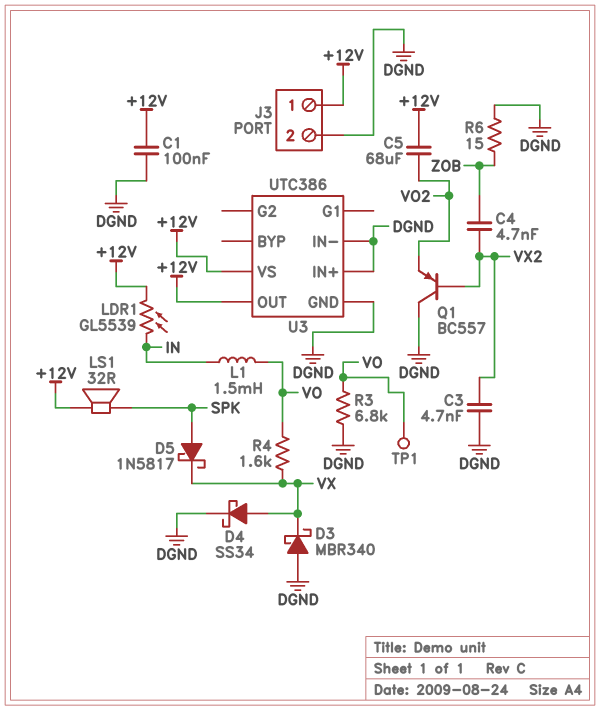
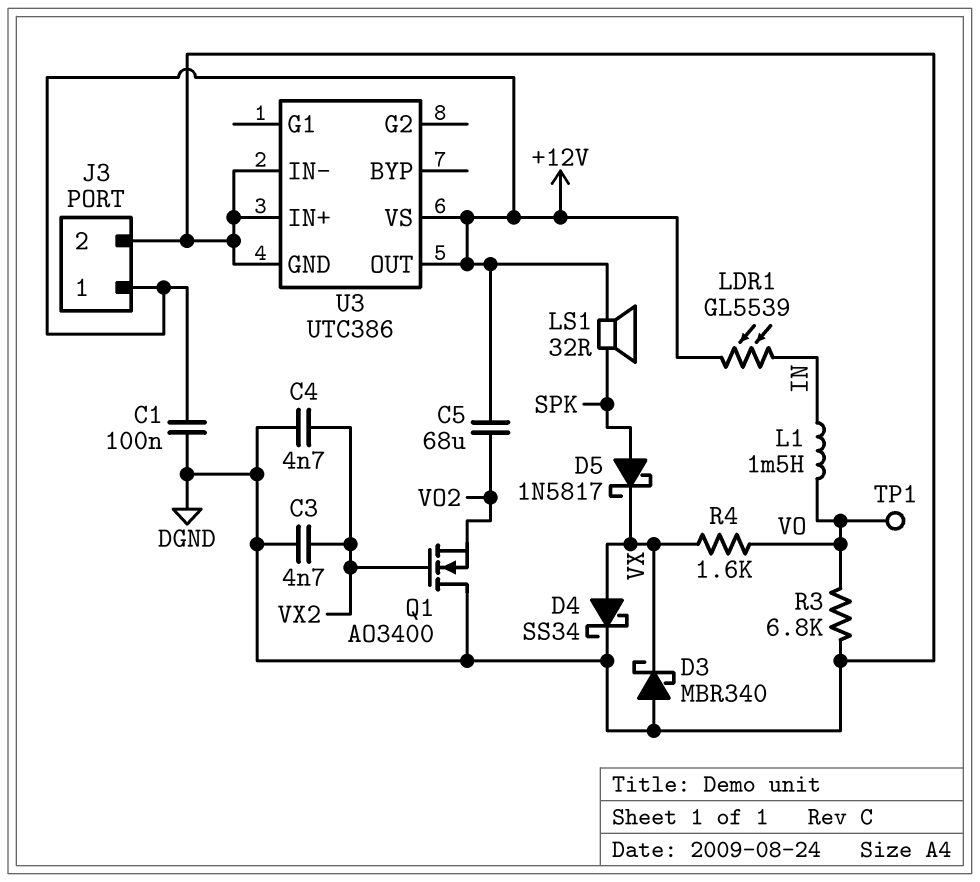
C4: 4.7nF (VX2, ZOB) -> 4.7nF (DGND, VX2)
Q1: PNP BC557 (B VX2, C DGND, E VO2) -> NMOS AO3400 (G VX2, D DGND, S VO2)
R6: 15 (DGND, ZOB) -> none

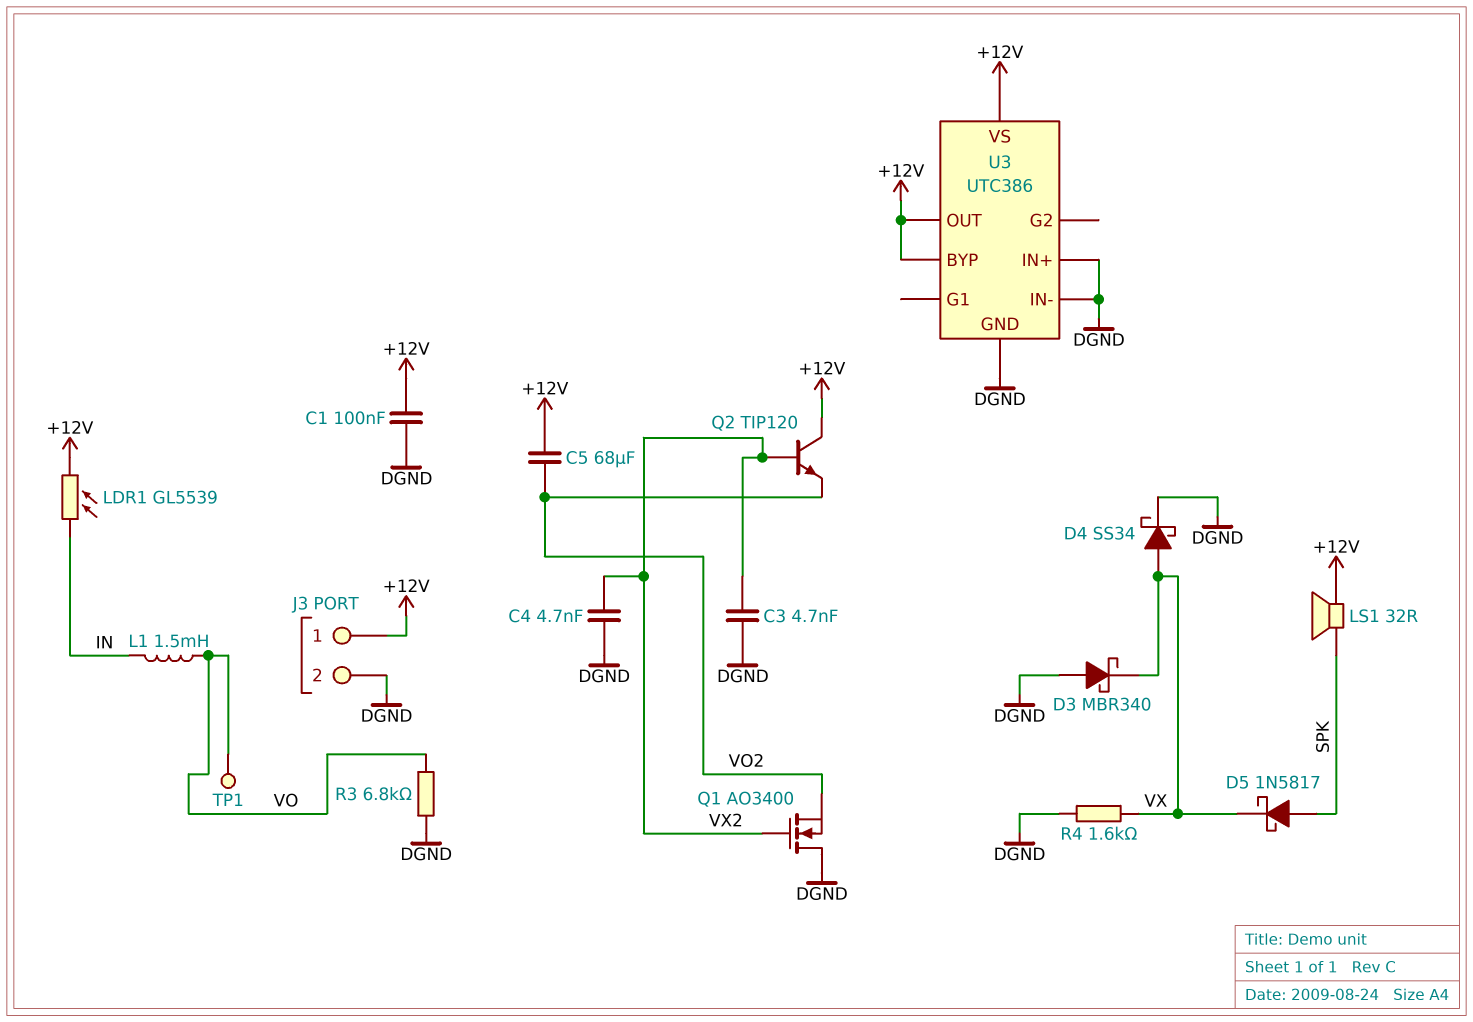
Q2: none -> NPN TIP120 (B VX2, C +12V, E VO2)
R4: 1.6k (VO, VX) -> 1.6k (DGND, VX)
U3 pin BYP: none -> +12V

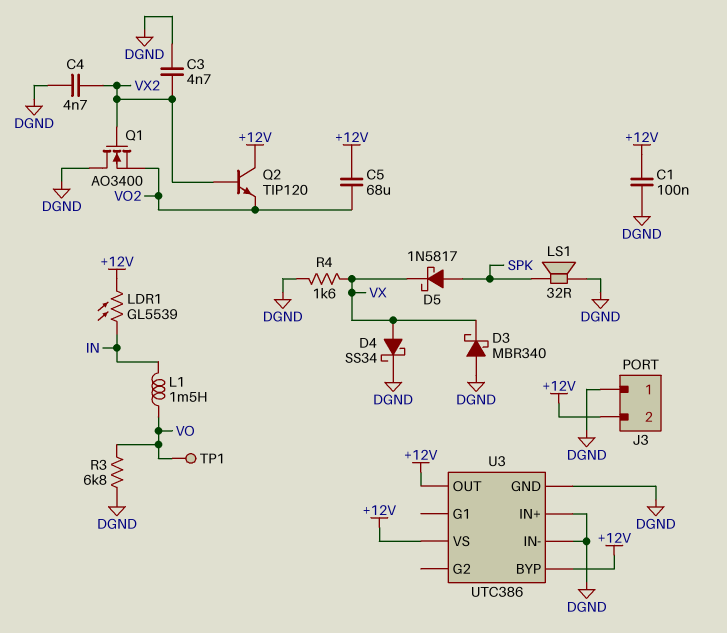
J3 pin 1: +12V -> DGND
J3 pin 2: DGND -> +12V
LS1: speaker 32R (+12V, SPK) -> speaker 32R (DGND, SPK)

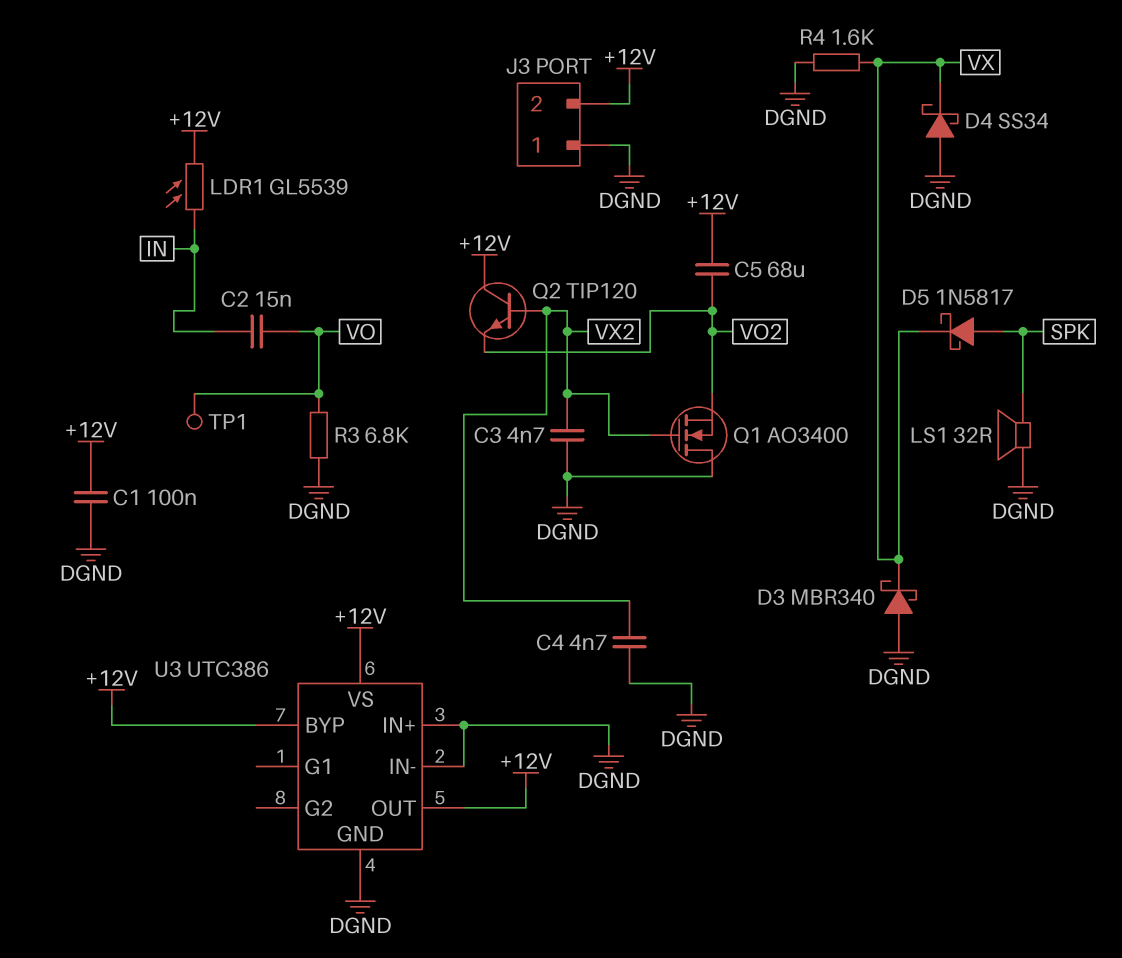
C2: none -> 15nF (IN, VO)
D4: schottky SS34 (A VX, K DGND) -> schottky SS34 (A DGND, K VX)
L1: 1.5mH (IN, VO) -> none

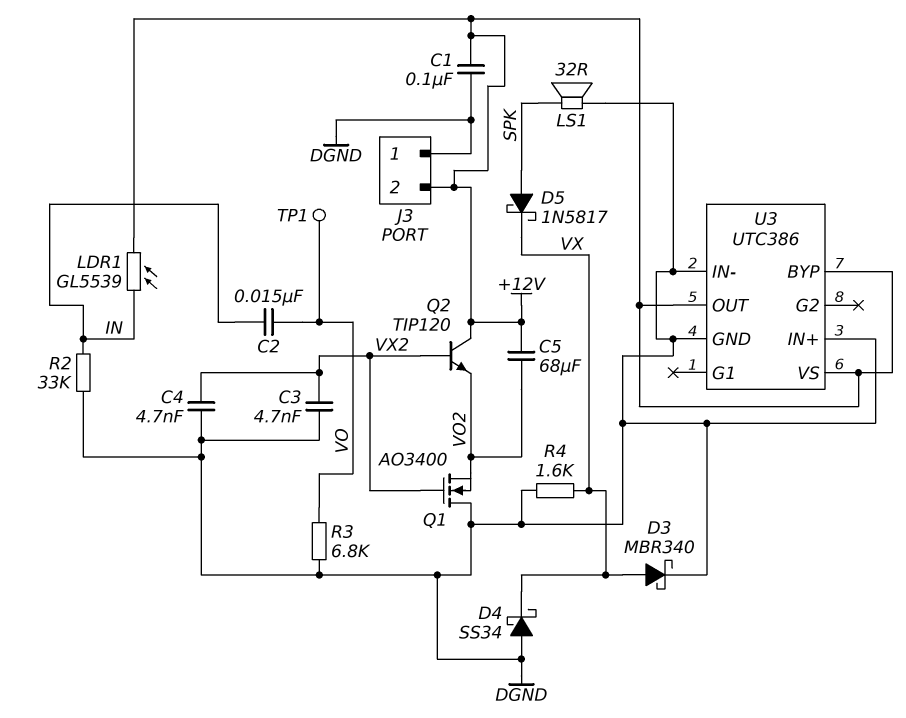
D3: schottky MBR340 (A DGND, K VX) -> schottky MBR340 (A VX, K DGND)
R2: none -> 33k (DGND, IN)

